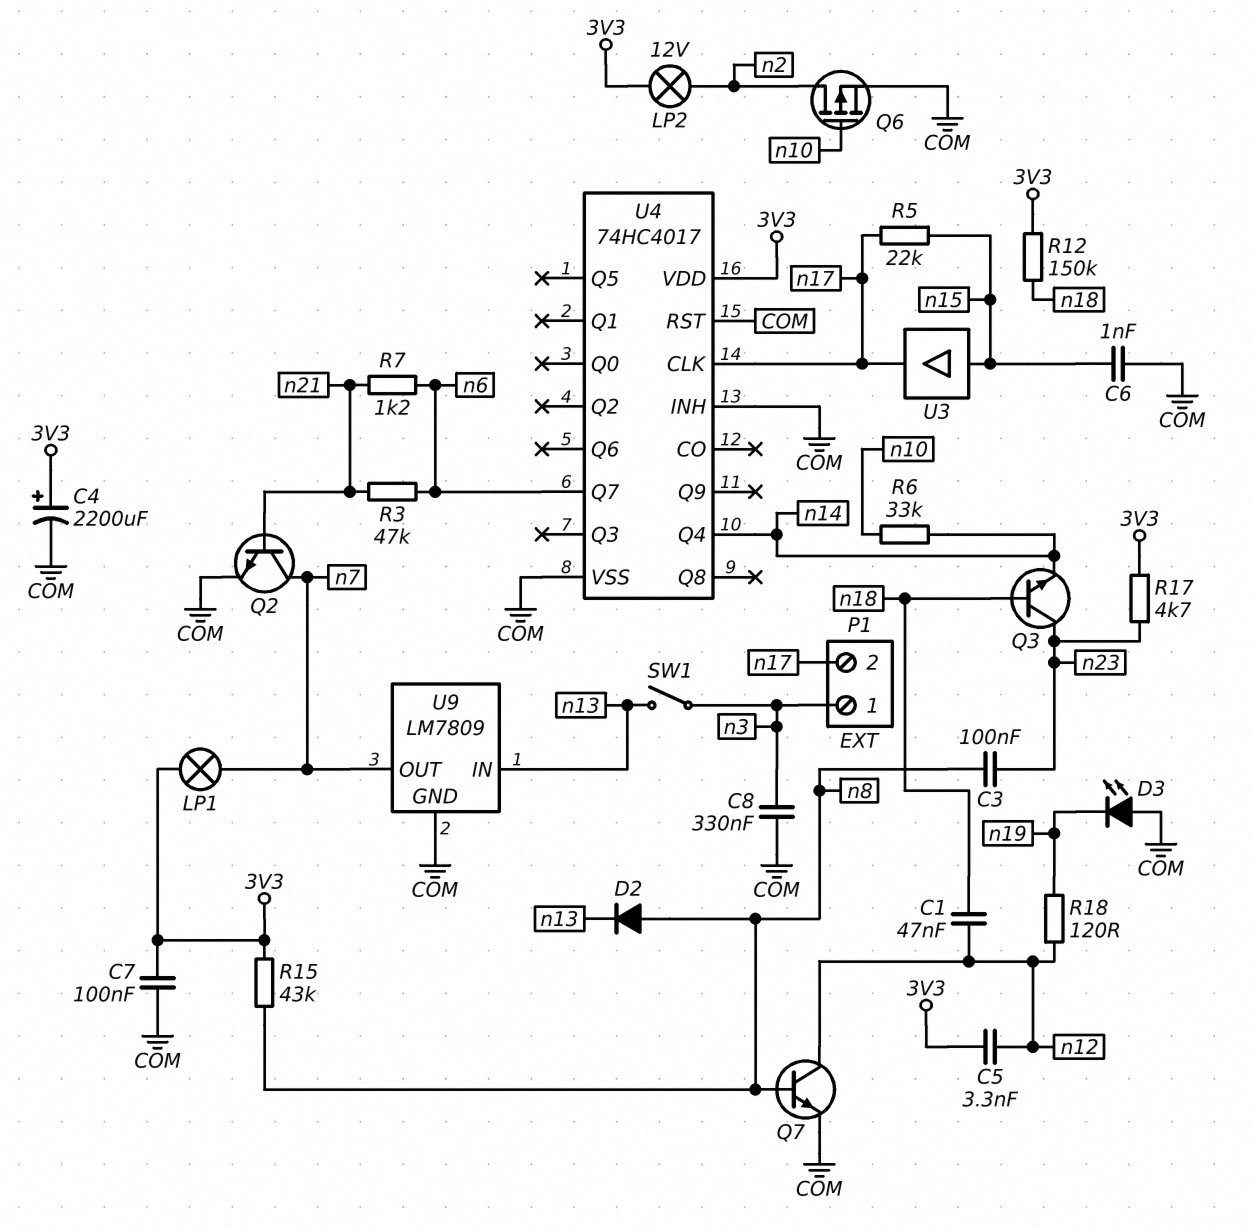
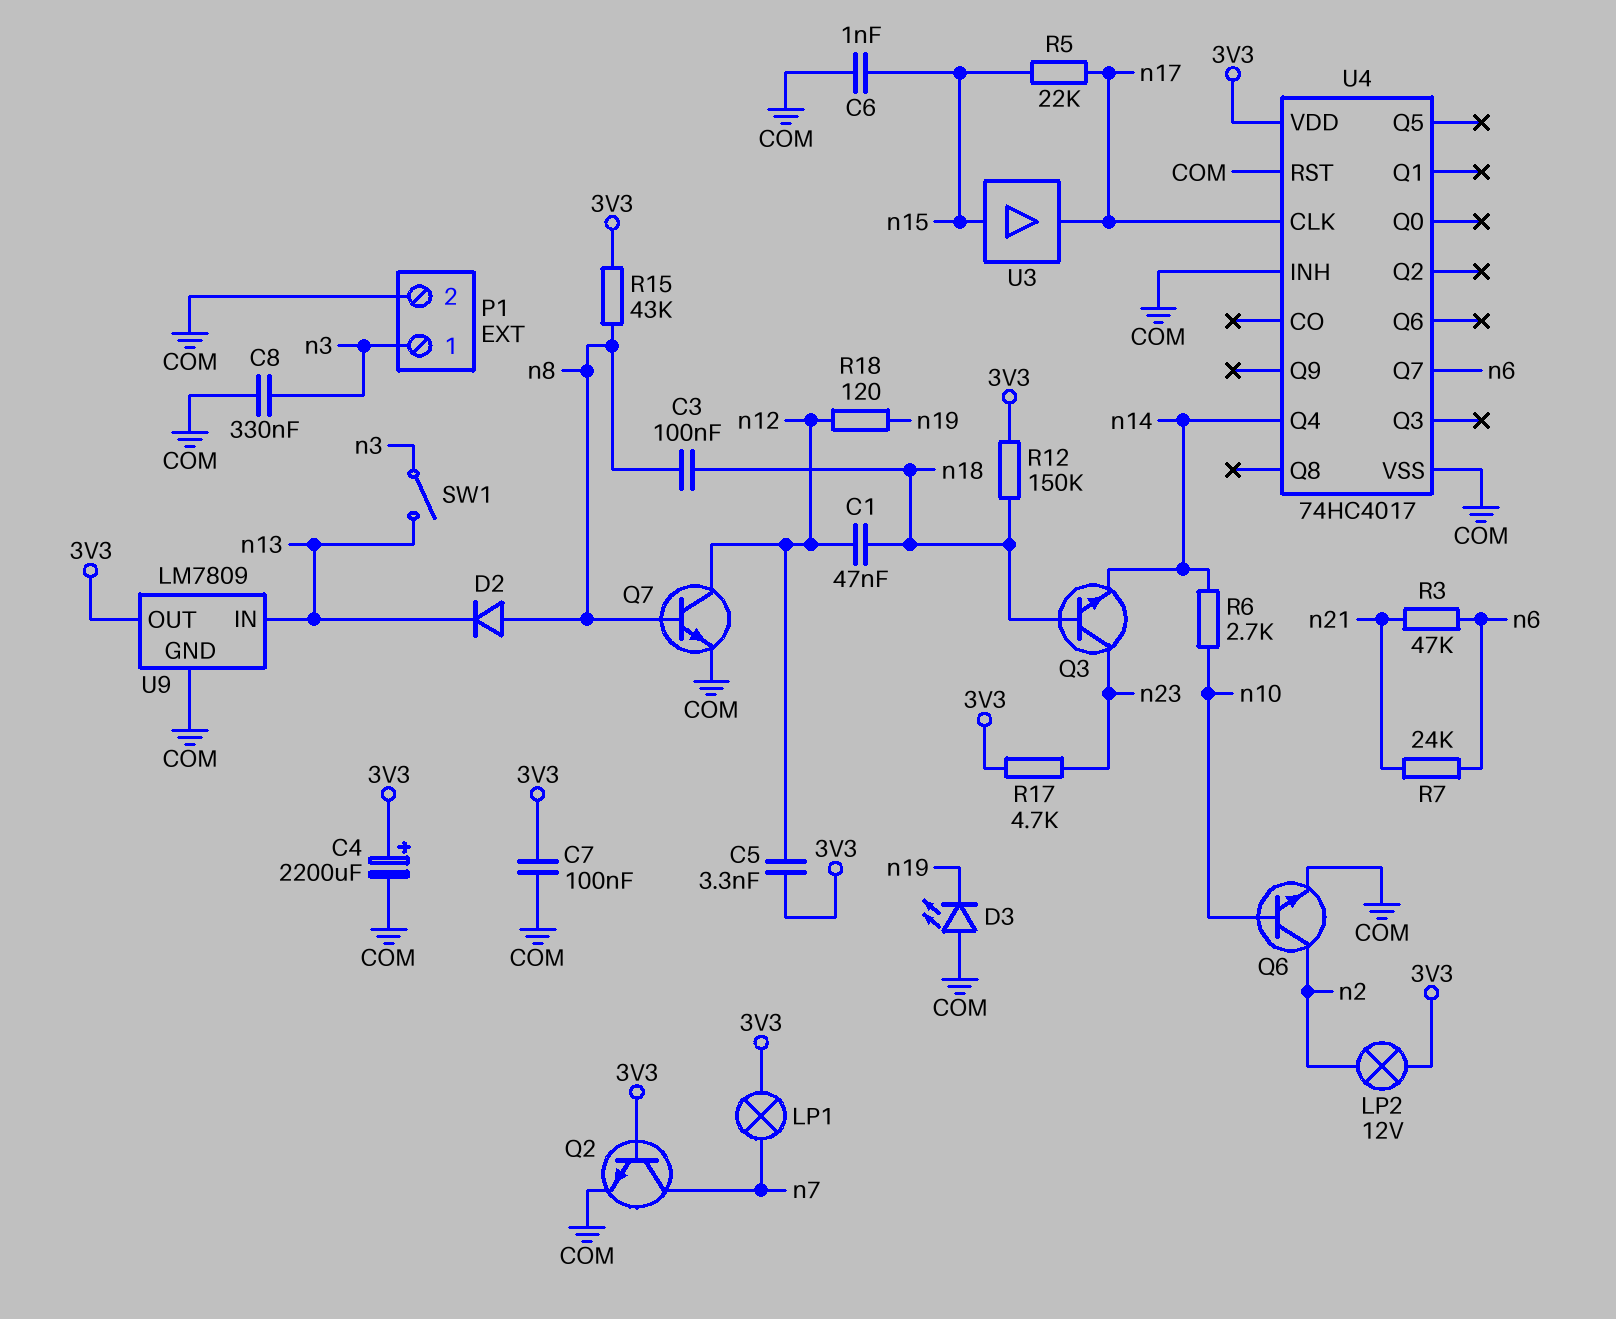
C3: 100nF (n8, n23) -> 100nF (n8, n18)
P1 pin 2: n17 -> COM
Q2: NPN (B n21, C n7, E COM) -> NPN (B 3V3, C n7, E COM)
Q6: PMOS (G n10, D n2, S COM) -> NPN (B n10, C n2, E COM)
R6: 33k (n10, n14) -> 2.7k (n10, n14)
R7: 1.2k (n6, n21) -> 24k (n6, n21)
U9 pin OUT: n7 -> 3V3

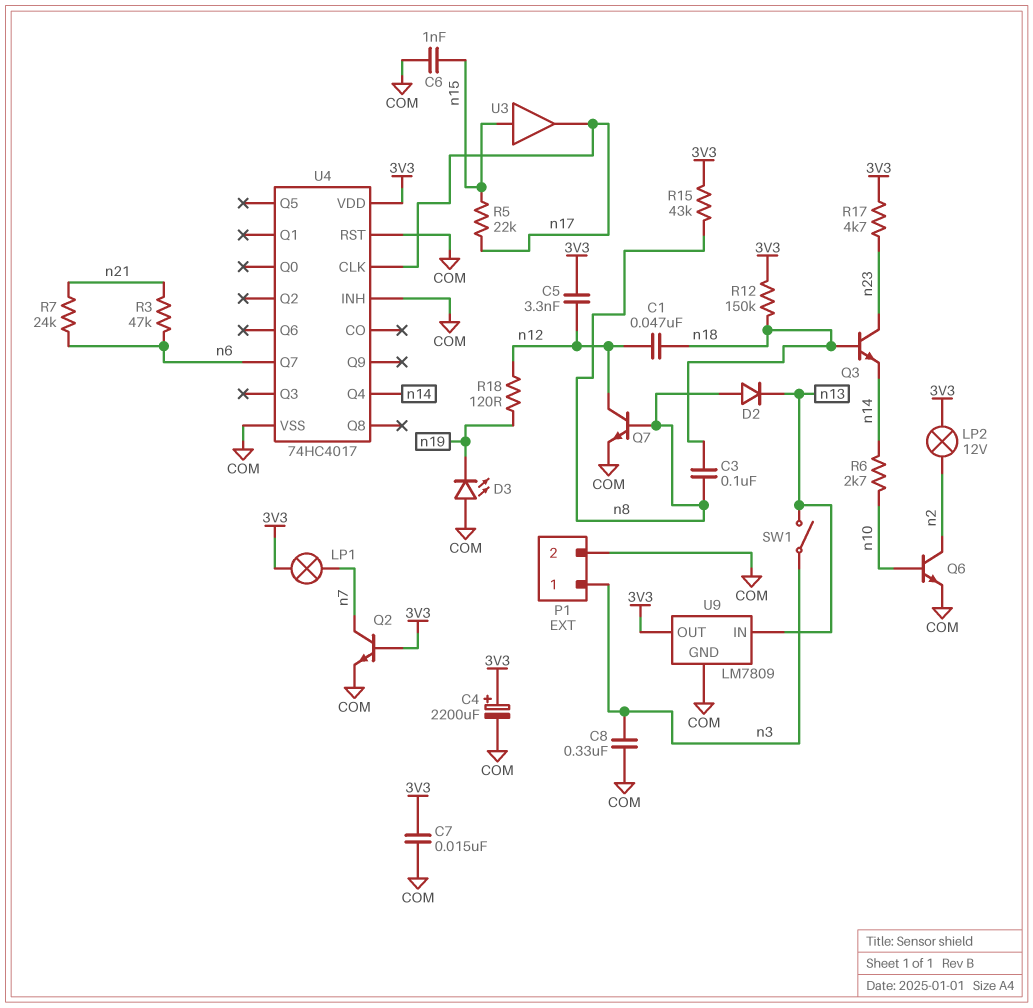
C7: 100nF (3V3, COM) -> 15nF (3V3, COM)

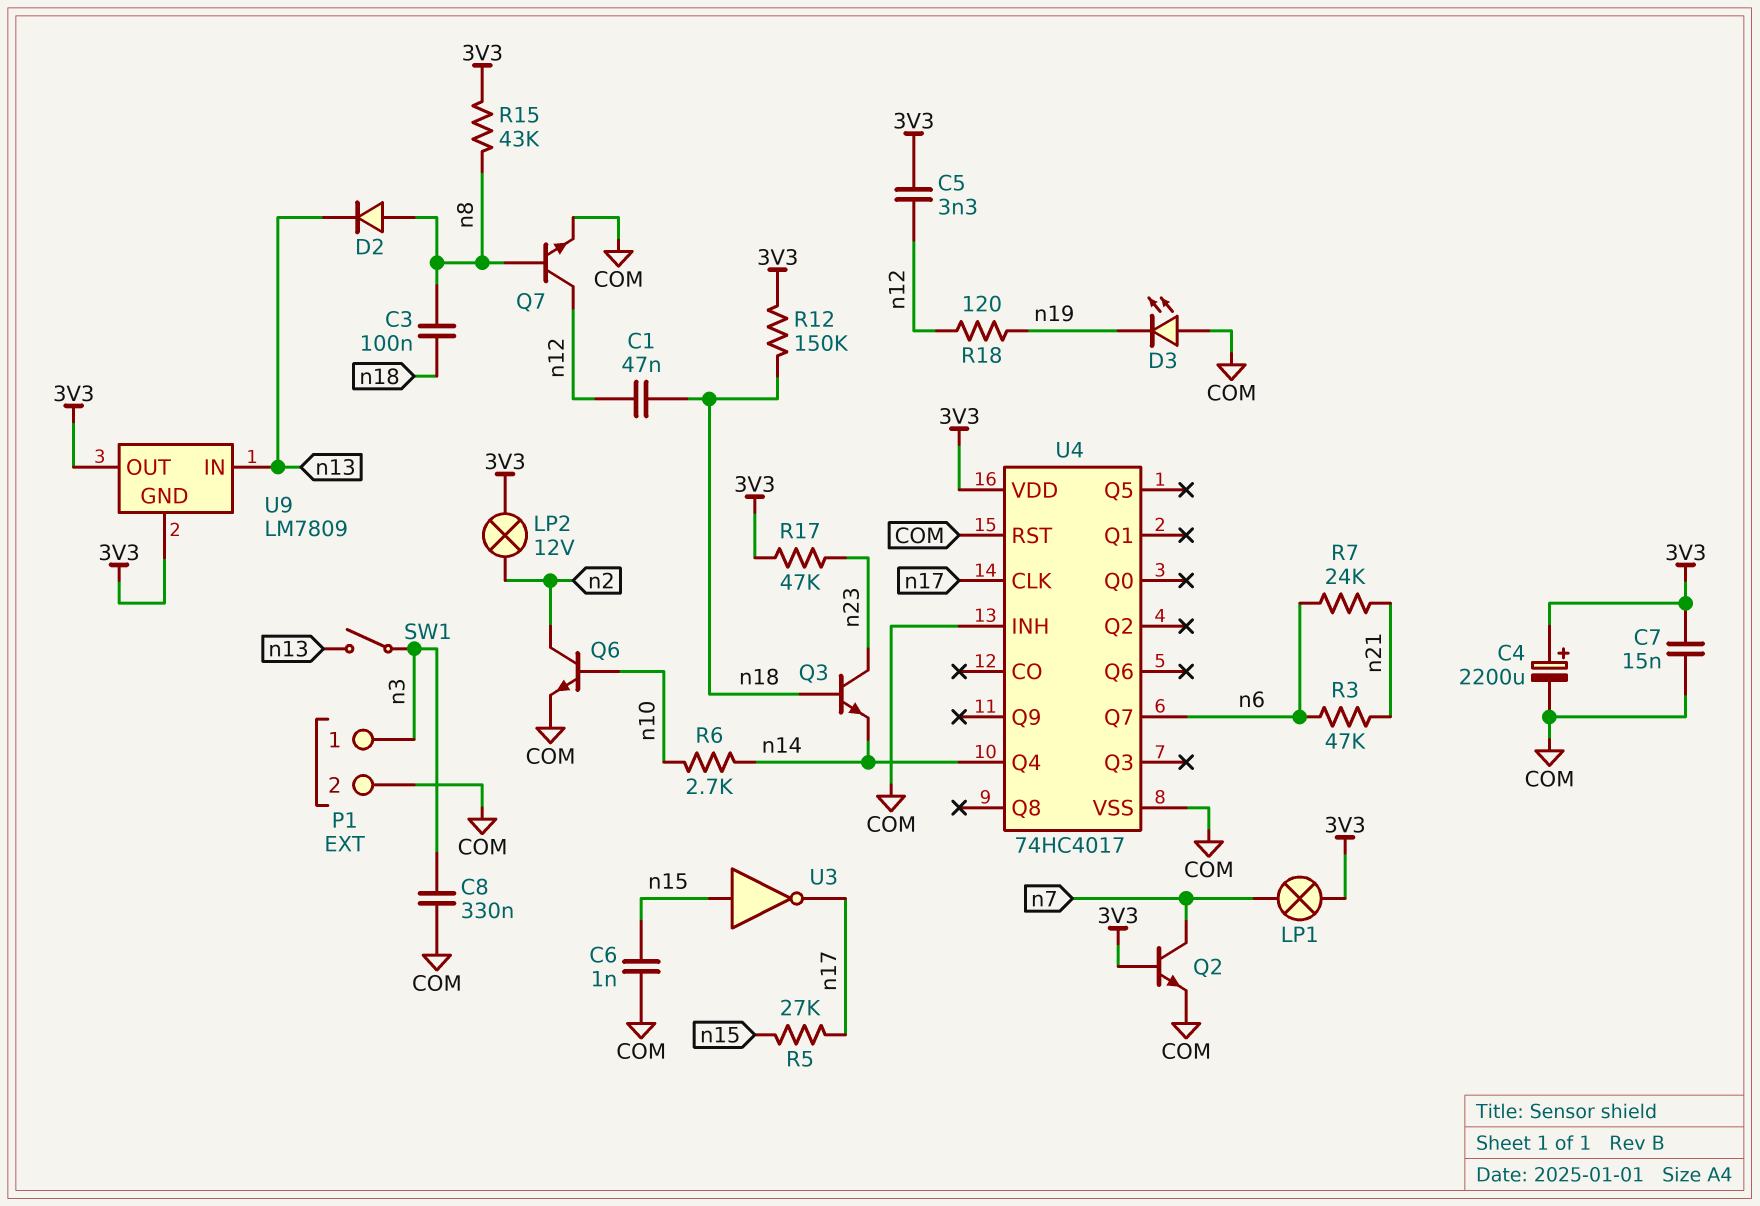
R5: 22k (n15, n17) -> 27k (n15, n17)
R17: 4.7k (3V3, n23) -> 47k (3V3, n23)
U3: buffer (in n15, out n17) -> NOT (in n15, out n17)
U9 pin GND: COM -> 3V3

